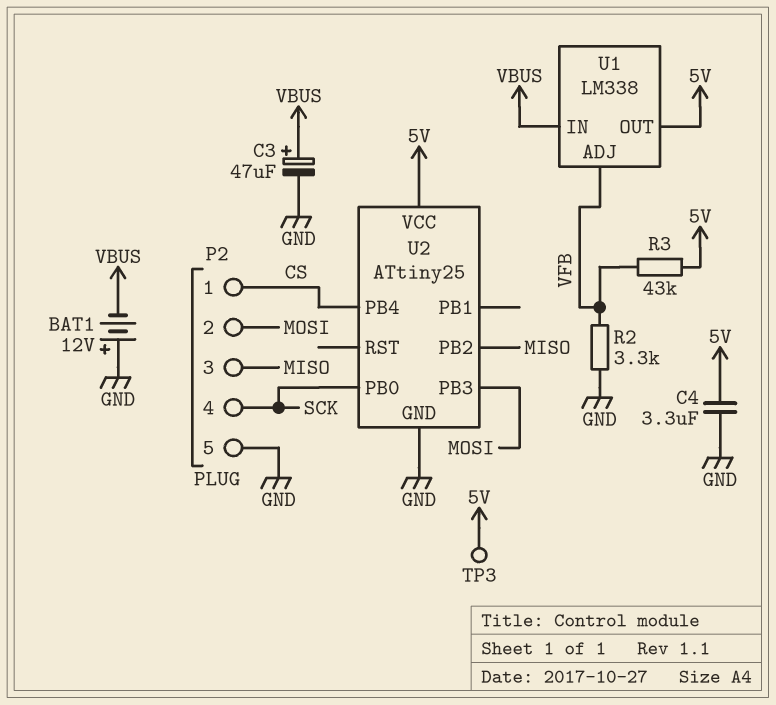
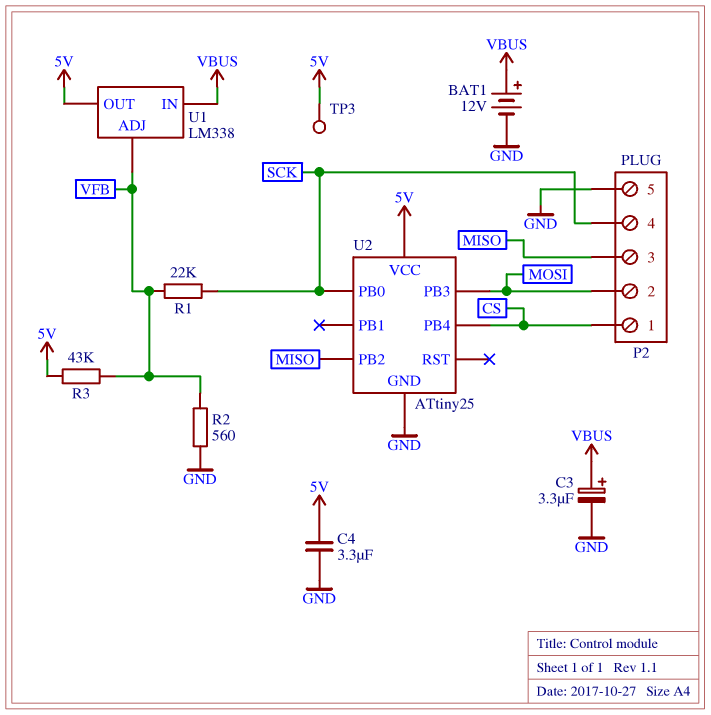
BAT1: 12V (plus GND, minus VBUS) -> 12V (plus VBUS, minus GND)
C3: 47uF (plus VBUS, minus GND) -> 3.3uF (plus VBUS, minus GND)
R1: none -> 22k (SCK, VFB)
R2: 3.3k (GND, VFB) -> 560 (GND, VFB)

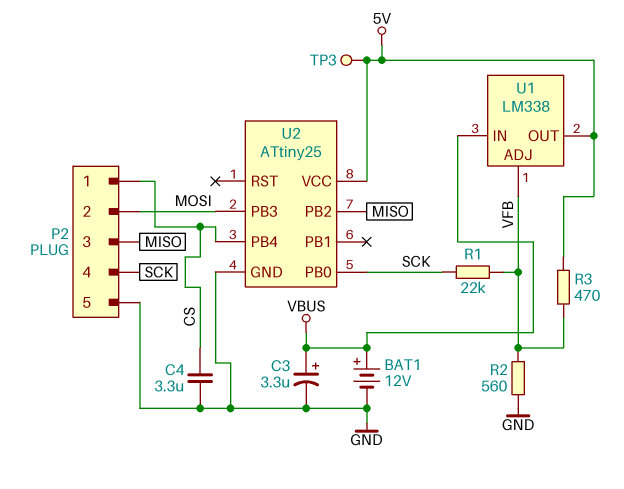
C4: 3.3uF (5V, GND) -> 3.3uF (CS, GND)
R3: 43k (5V, VFB) -> 470 (5V, VFB)

